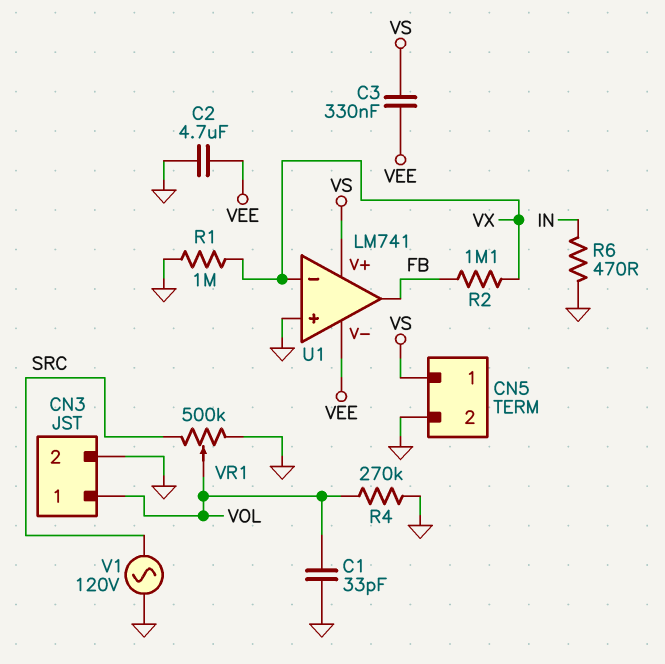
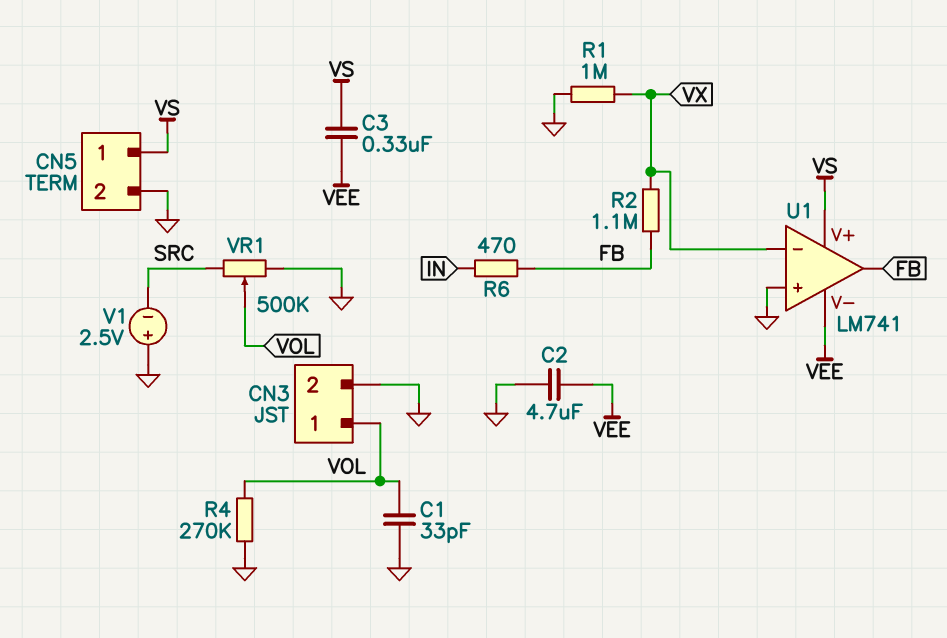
R6: 470 (GND, IN) -> 470 (FB, IN)
V1: AC 120V (GND, SRC) -> 2.5V (plus GND, minus SRC)

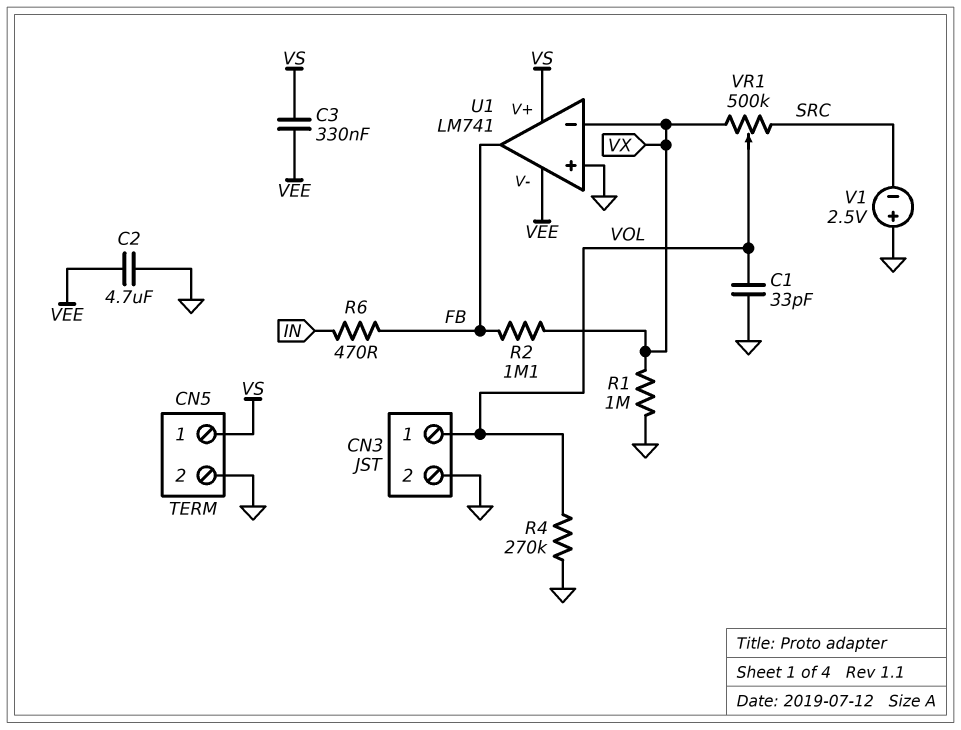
VR1: 500k (GND, SRC, wiper VOL) -> 500k (SRC, VX, wiper VOL)

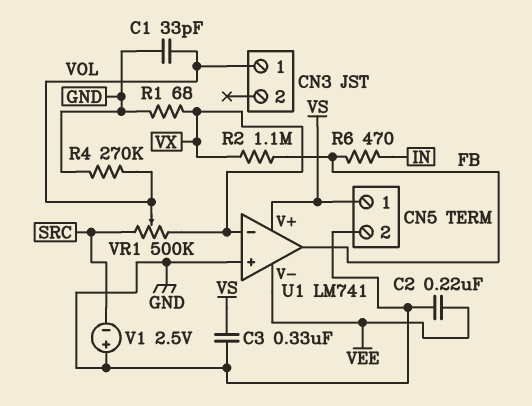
C2: 4.7uF (GND, VEE) -> 220nF (GND, VEE)
C3: 330nF (VEE, VS) -> 330nF (GND, VS)
CN3 pin 2: GND -> none
R1: 1M (GND, VX) -> 68 (GND, VX)

